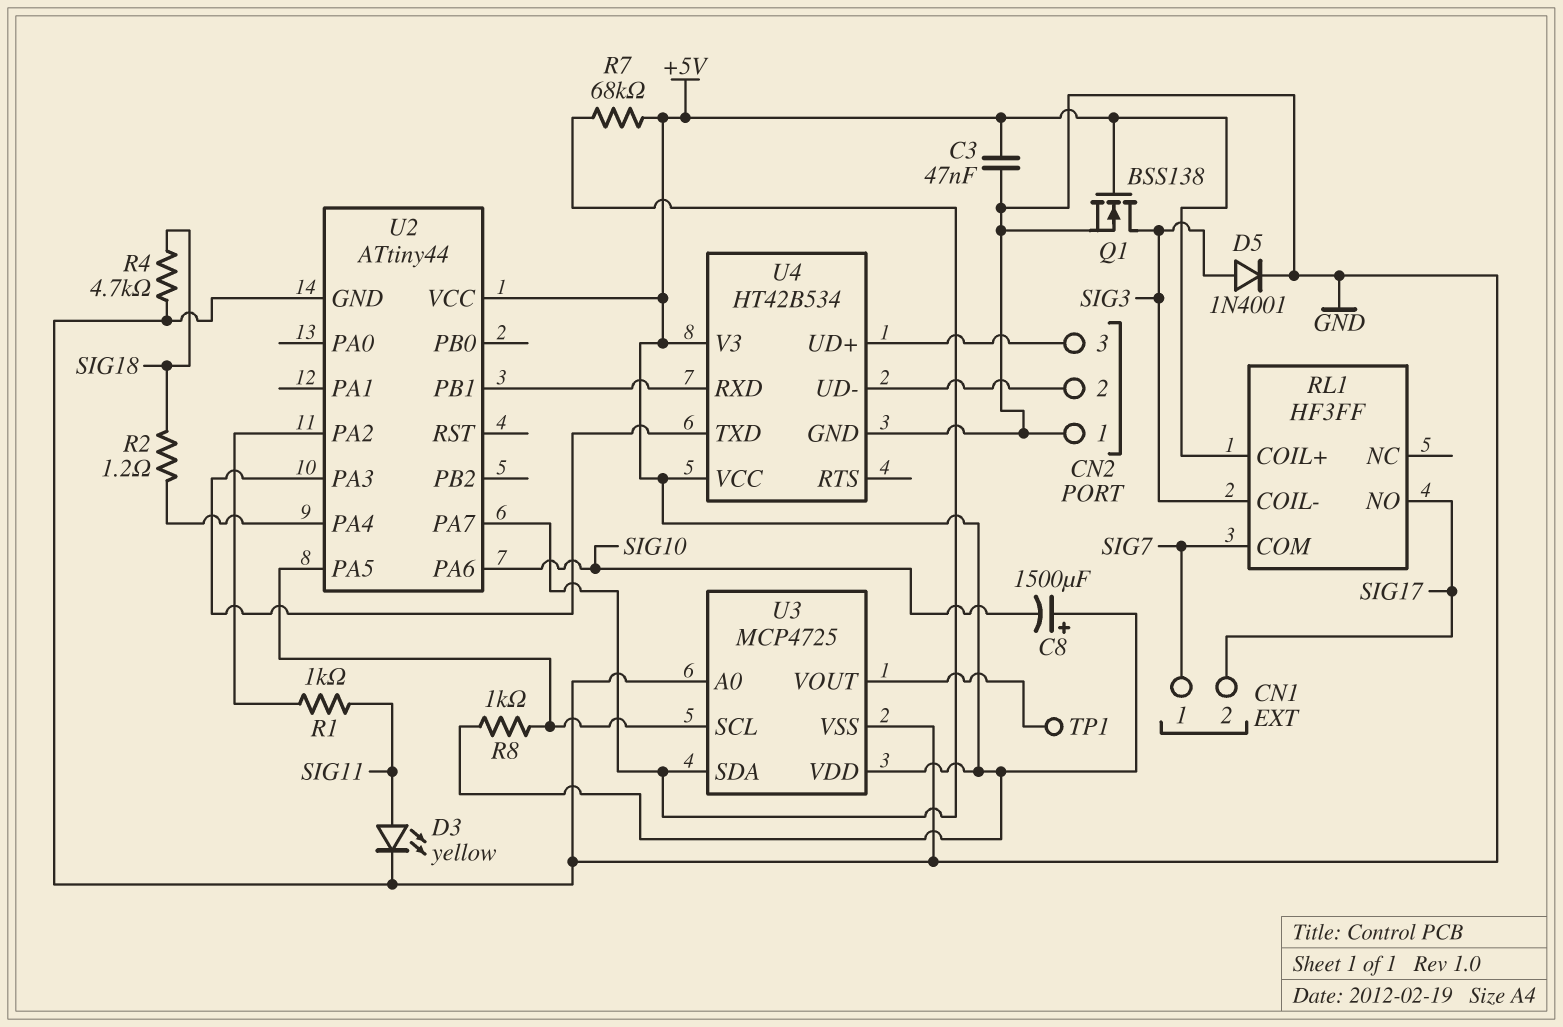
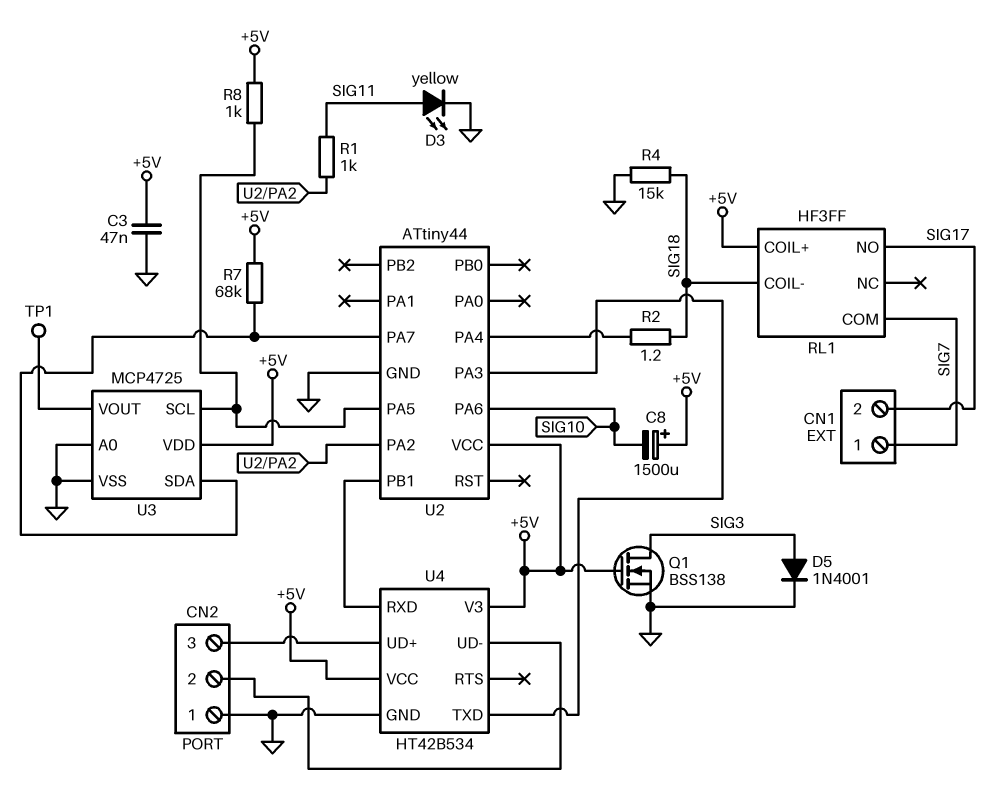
R4: 4.7k (GND, SIG18) -> 15k (GND, SIG18)
RL1 pin COIL-: SIG3 -> SIG18

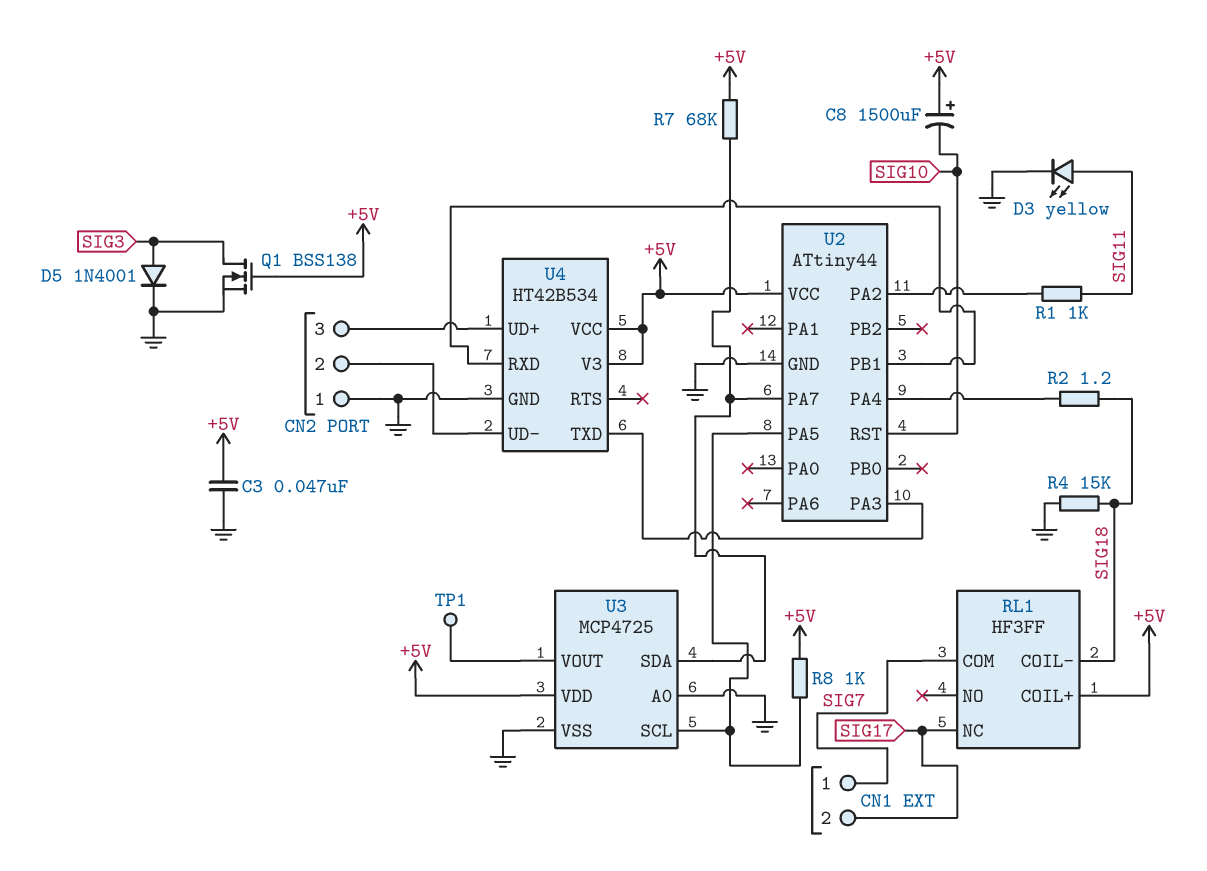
RL1 pin NC: none -> SIG17
RL1 pin NO: SIG17 -> none
U2 pin PA6: SIG10 -> none
U2 pin RST: none -> SIG10

